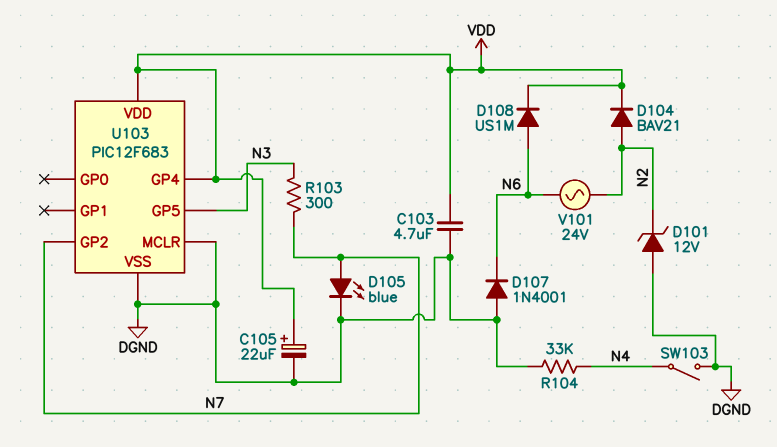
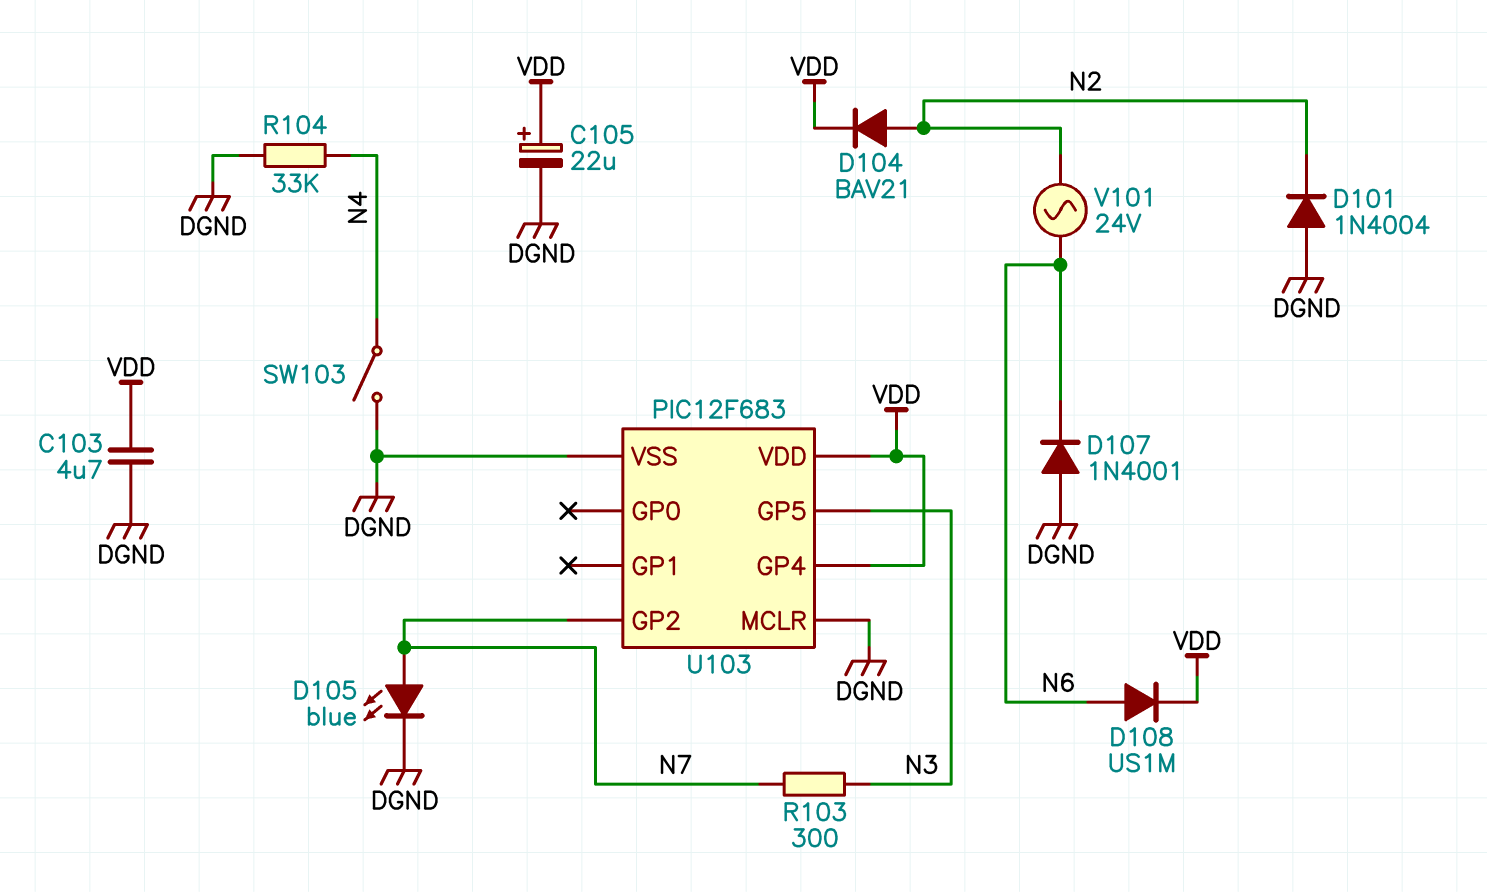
D101: zener 12V (A DGND, K N2) -> diode 1N4004 (A DGND, K N2)

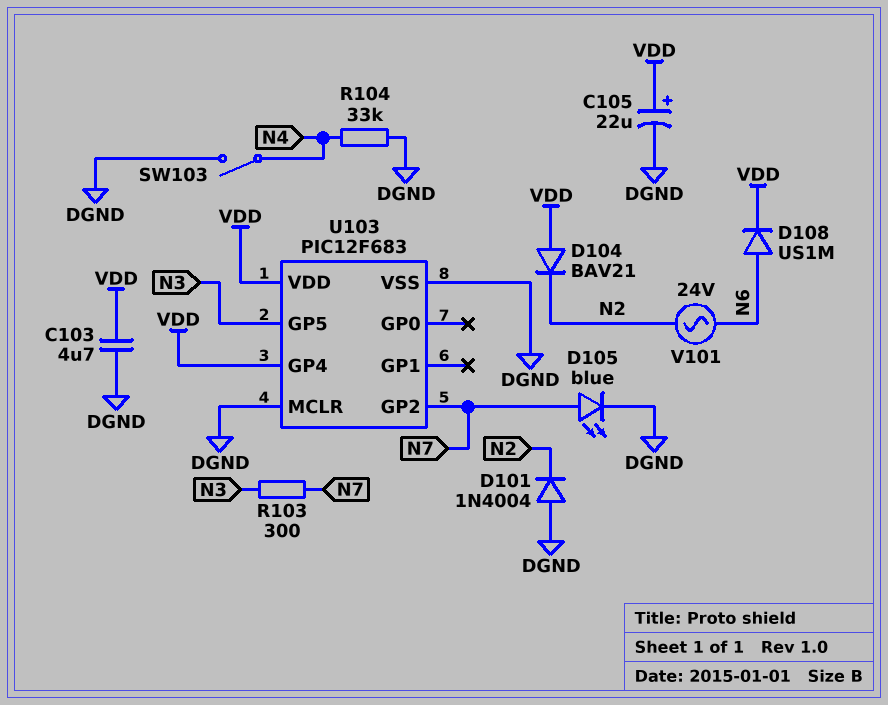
D104: diode BAV21 (A N2, K VDD) -> diode BAV21 (A VDD, K N2)
D107: diode 1N4001 (A DGND, K N6) -> none

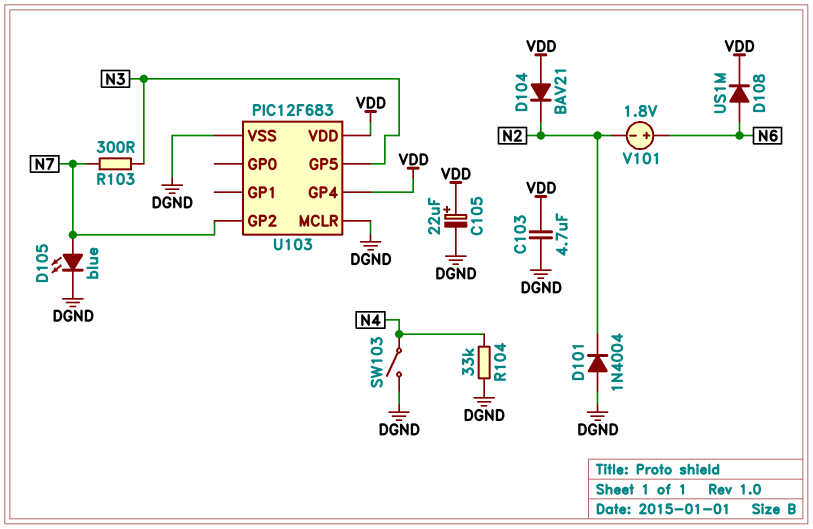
V101: AC 24V (N2, N6) -> 1.8V (plus N6, minus N2)

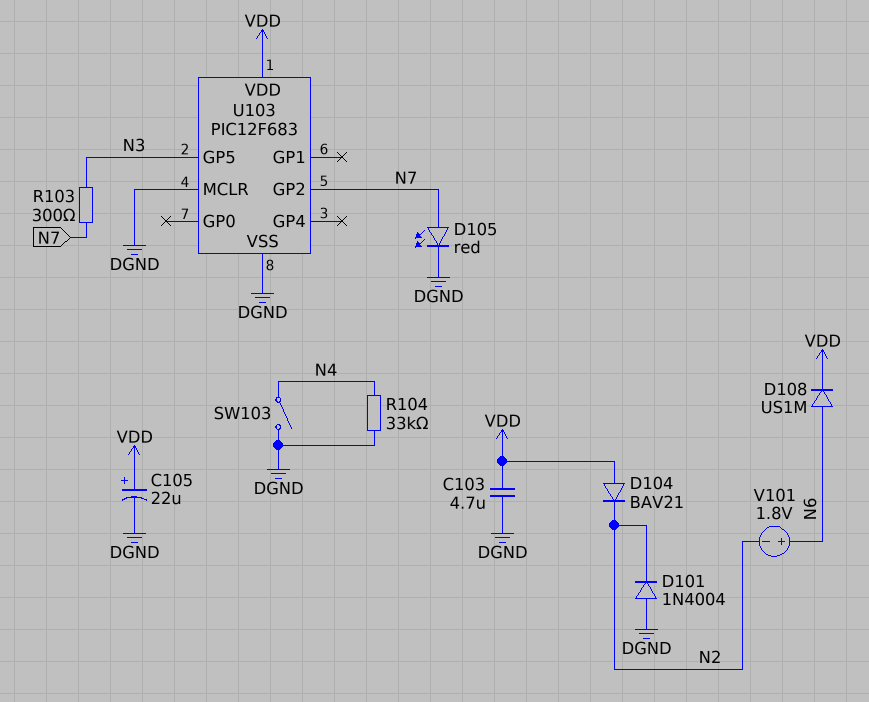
D105: LED blue (A N7, K DGND) -> LED red (A N7, K DGND)
U103 pin GP4: VDD -> none

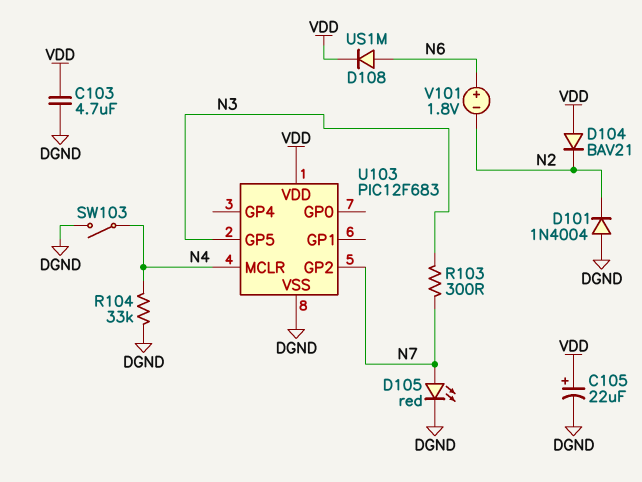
U103 pin MCLR: DGND -> N4

